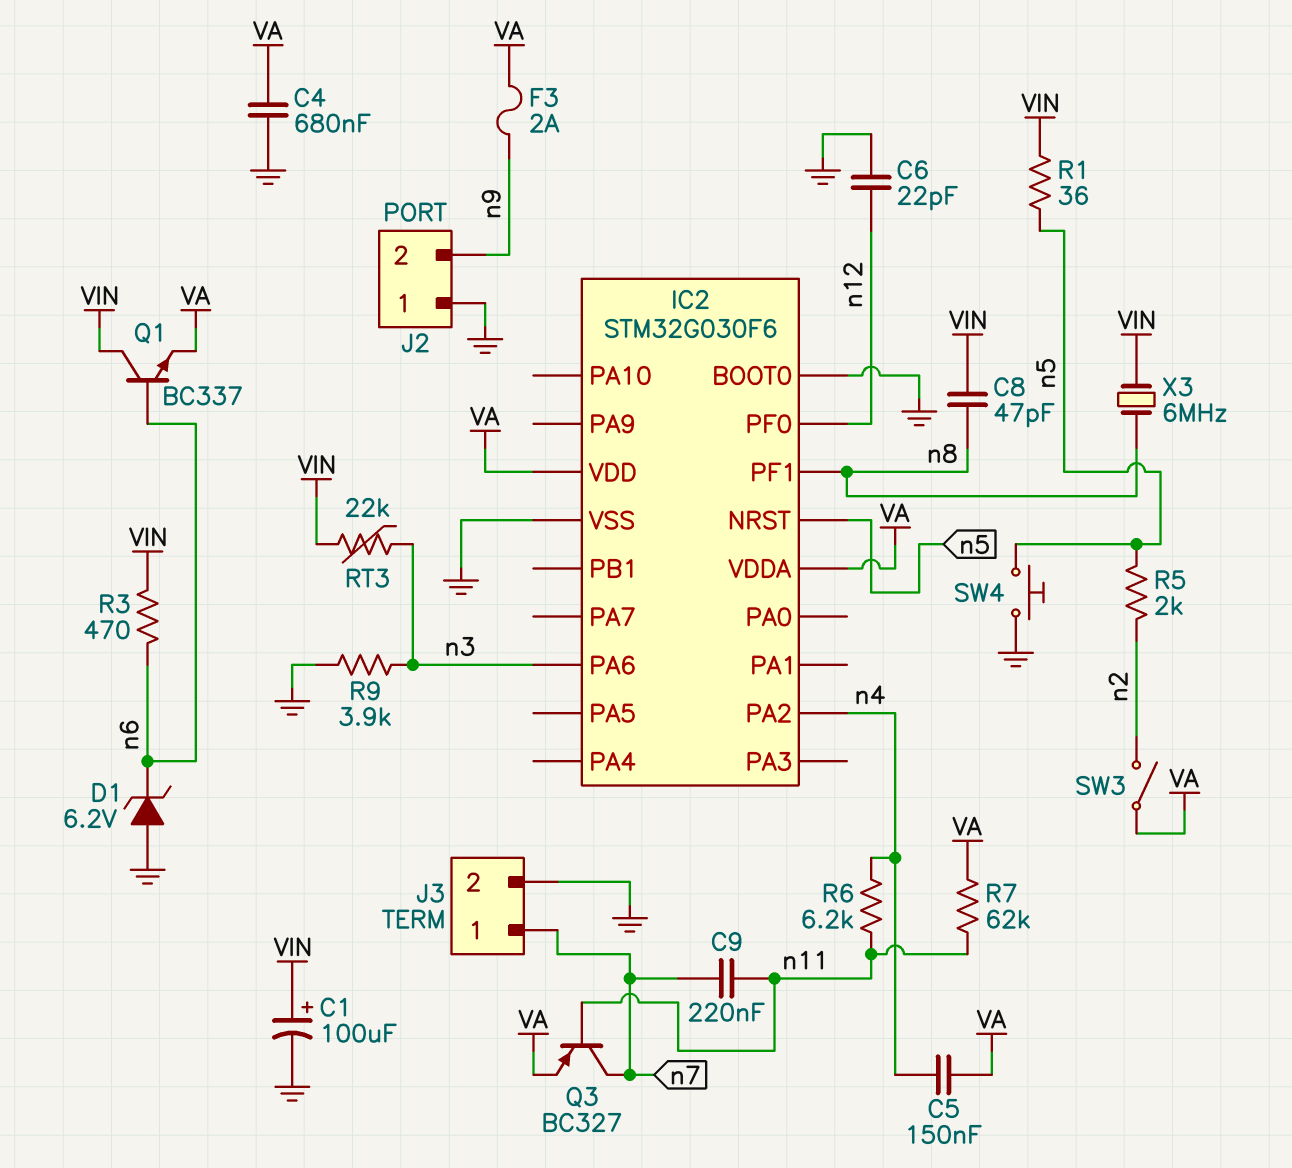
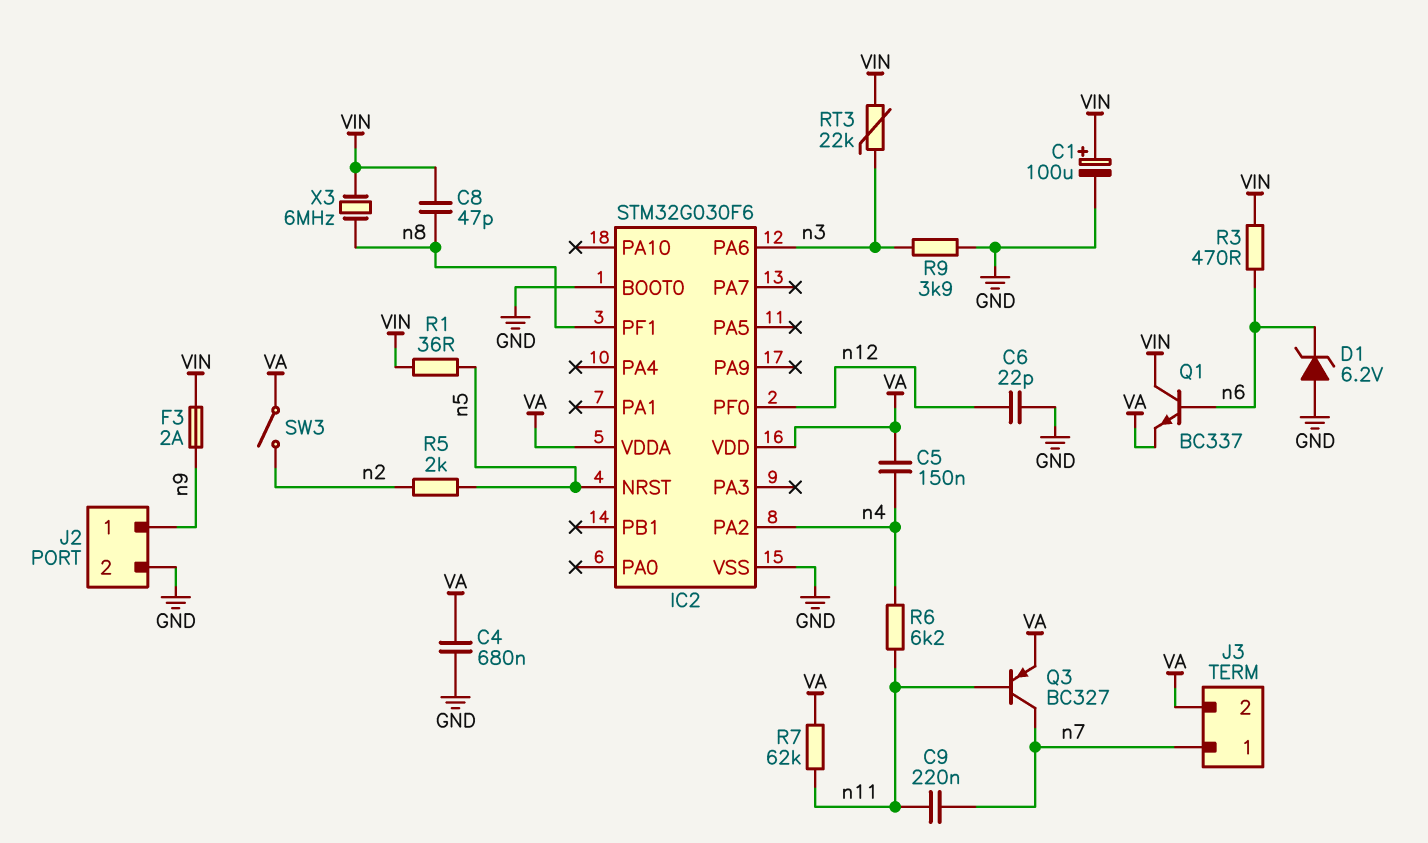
F3: 2A (VA, n9) -> 2A (VIN, n9)
J2 pin 1: GND -> n9
J2 pin 2: n9 -> GND
J3 pin 2: GND -> VA
SW4: button (GND, n5) -> none

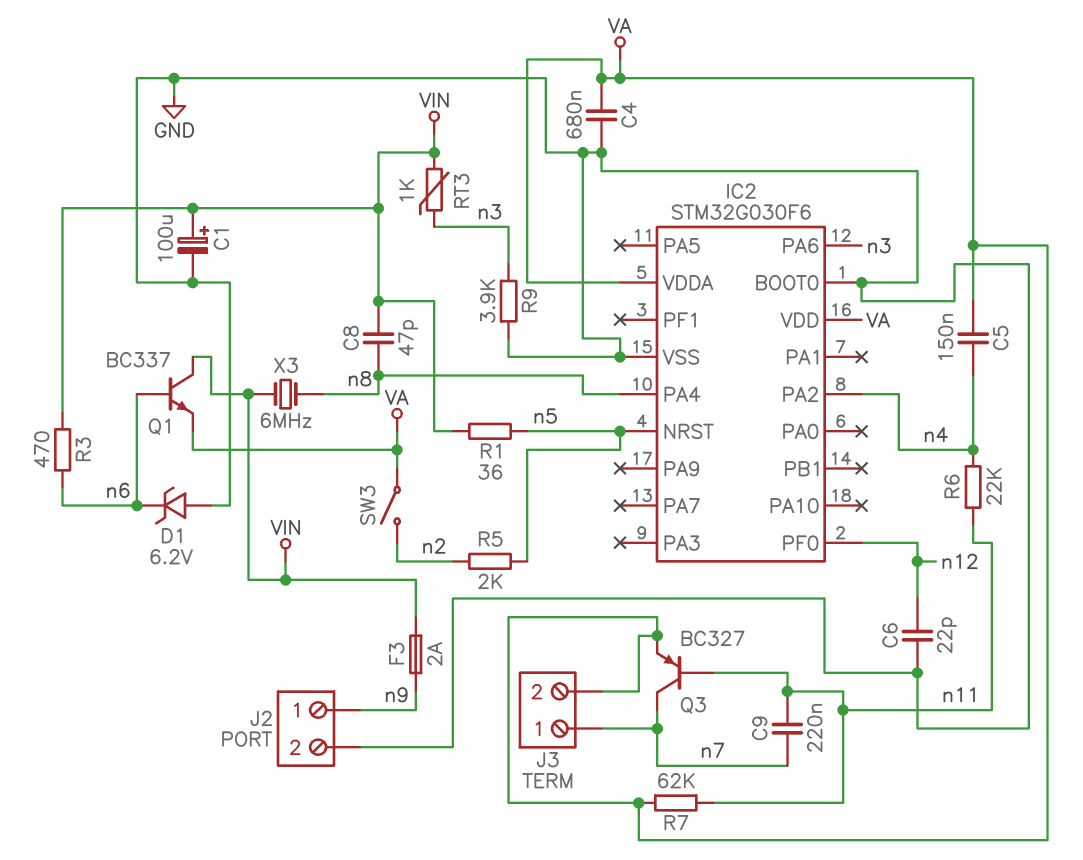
IC2 pin PA4: none -> n8
IC2 pin PF1: n8 -> none
R6: 6.2k (n4, n11) -> 22k (n4, n11)
RT3: 22k (VIN, n3) -> 1k (VIN, n3)

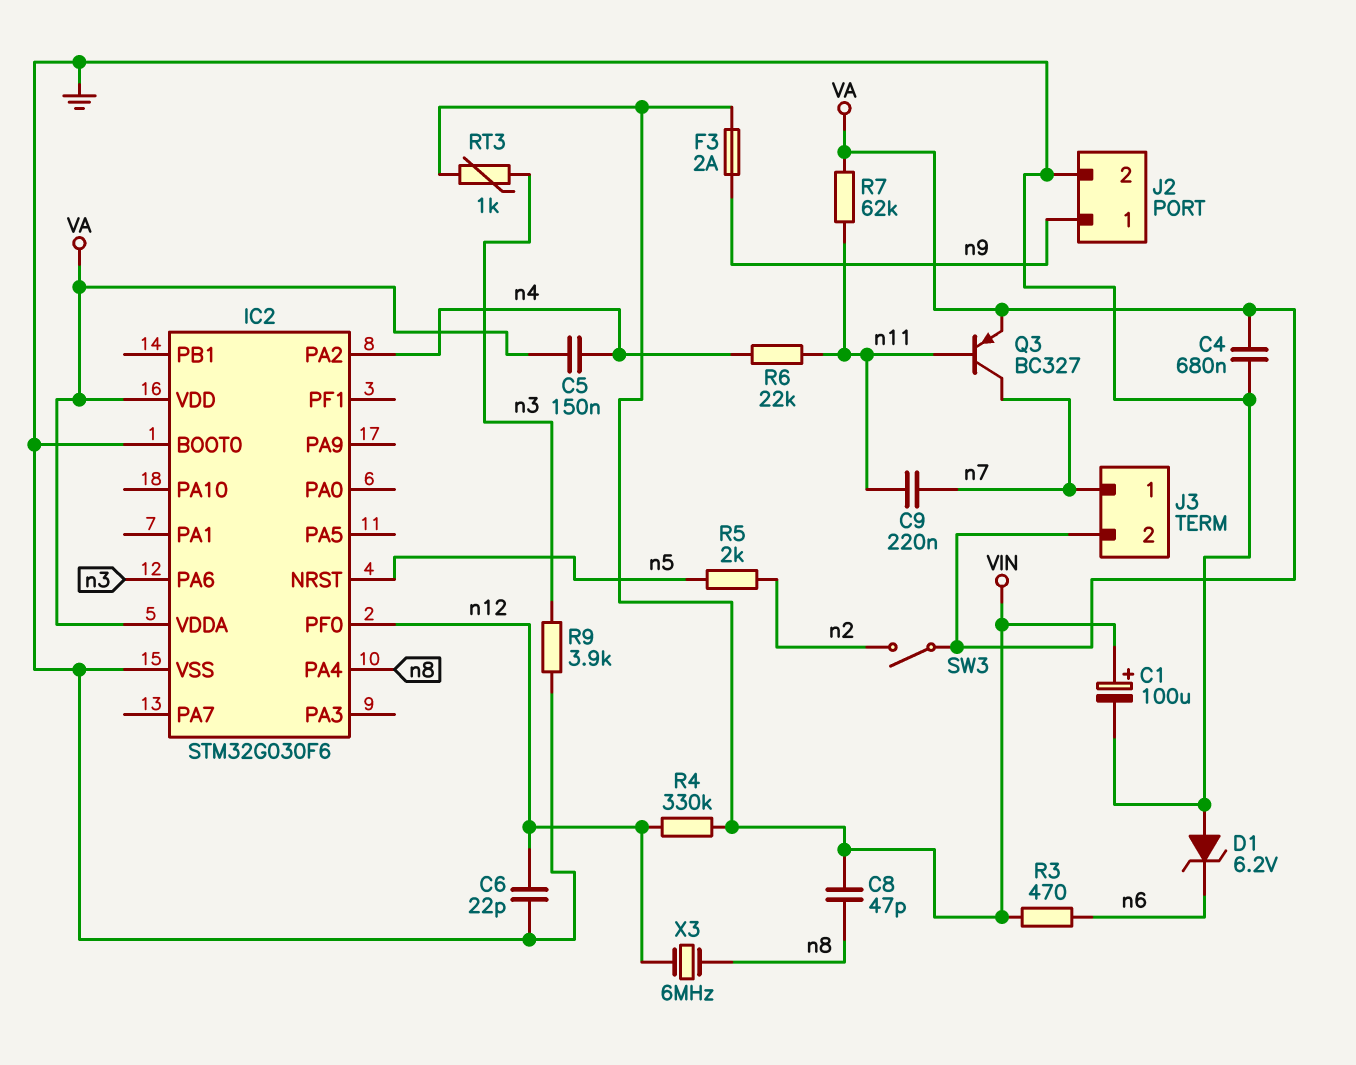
Q1: NPN BC337 (B n6, C VIN, E VA) -> none
R1: 36 (VIN, n5) -> none
R4: none -> 330k (VIN, n12)
X3: 6MHz (VIN, n8) -> 6MHz (n8, n12)

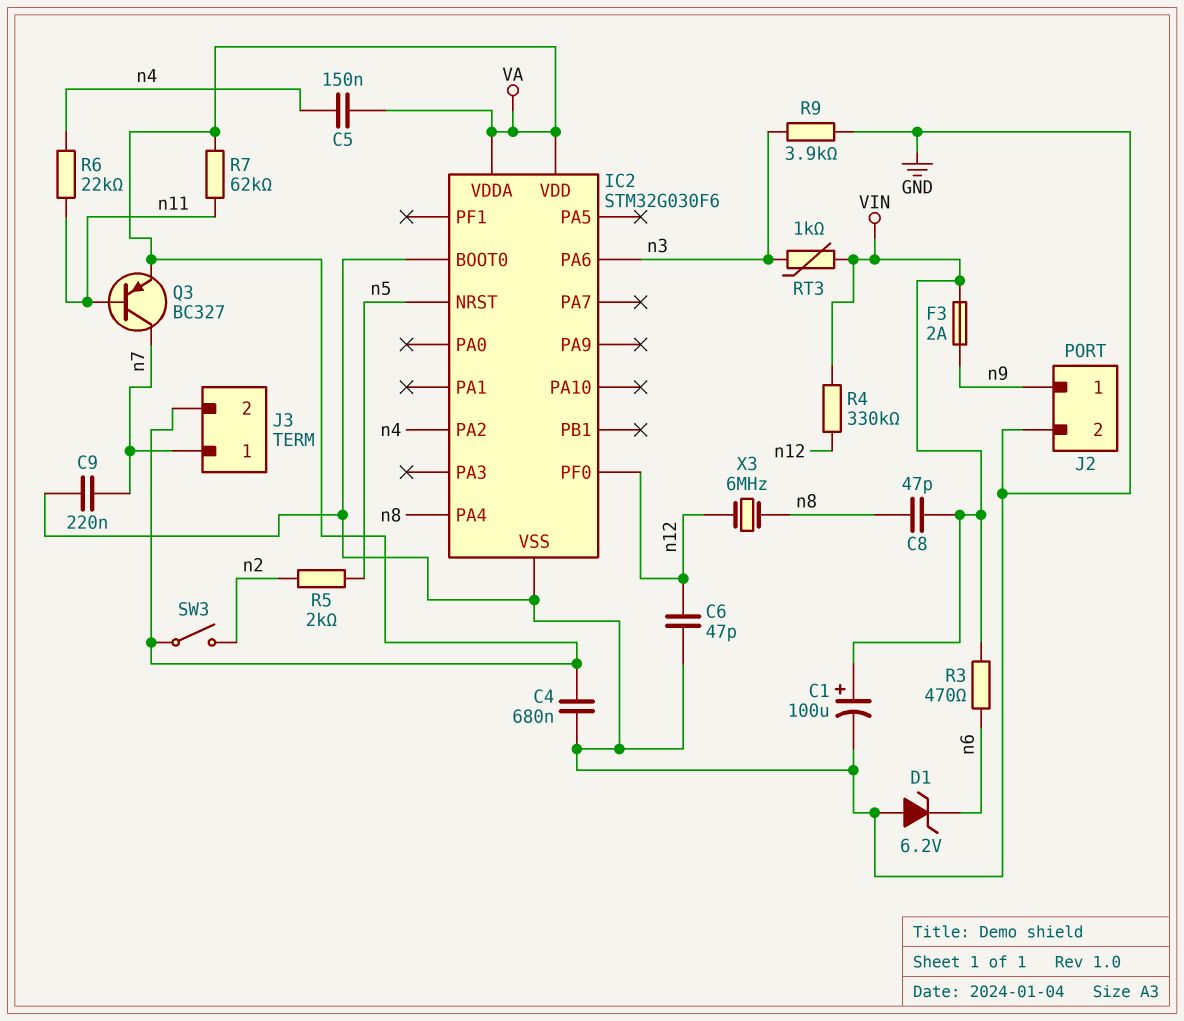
C6: 22pF (GND, n12) -> 47pF (GND, n12)
C9: 220nF (n7, n11) -> 220nF (GND, n7)

